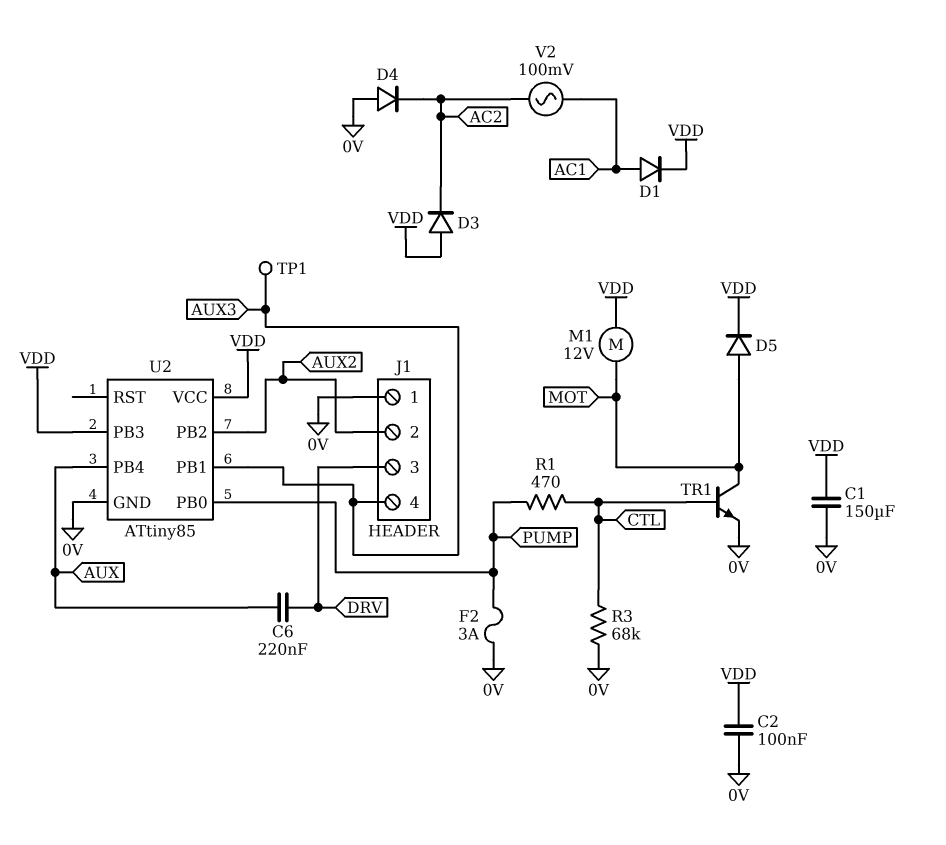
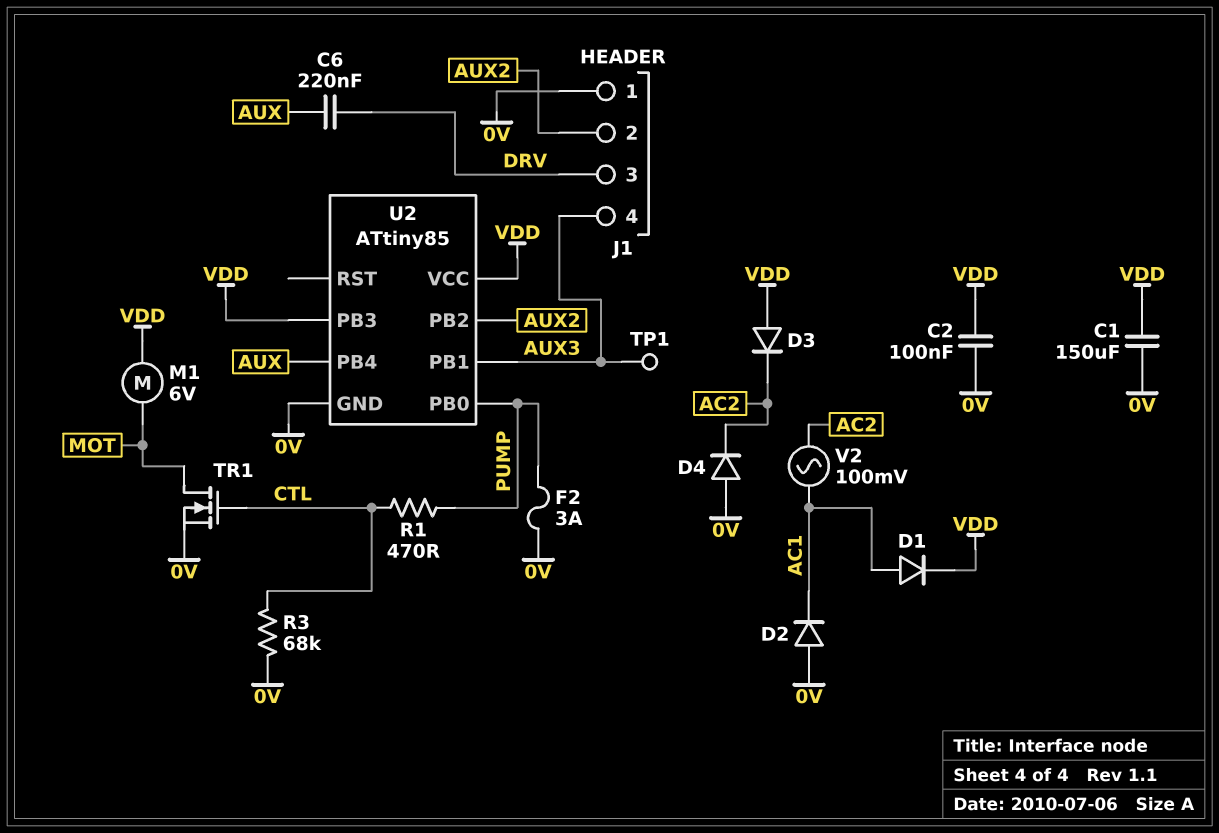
D2: none -> diode (A 0V, K AC1)
D5: diode (A MOT, K VDD) -> none
M1: motor 12V (MOT, VDD) -> motor 6V (MOT, VDD)
TR1: NPN (B CTL, C MOT, E 0V) -> NMOS (G CTL, D MOT, S 0V)

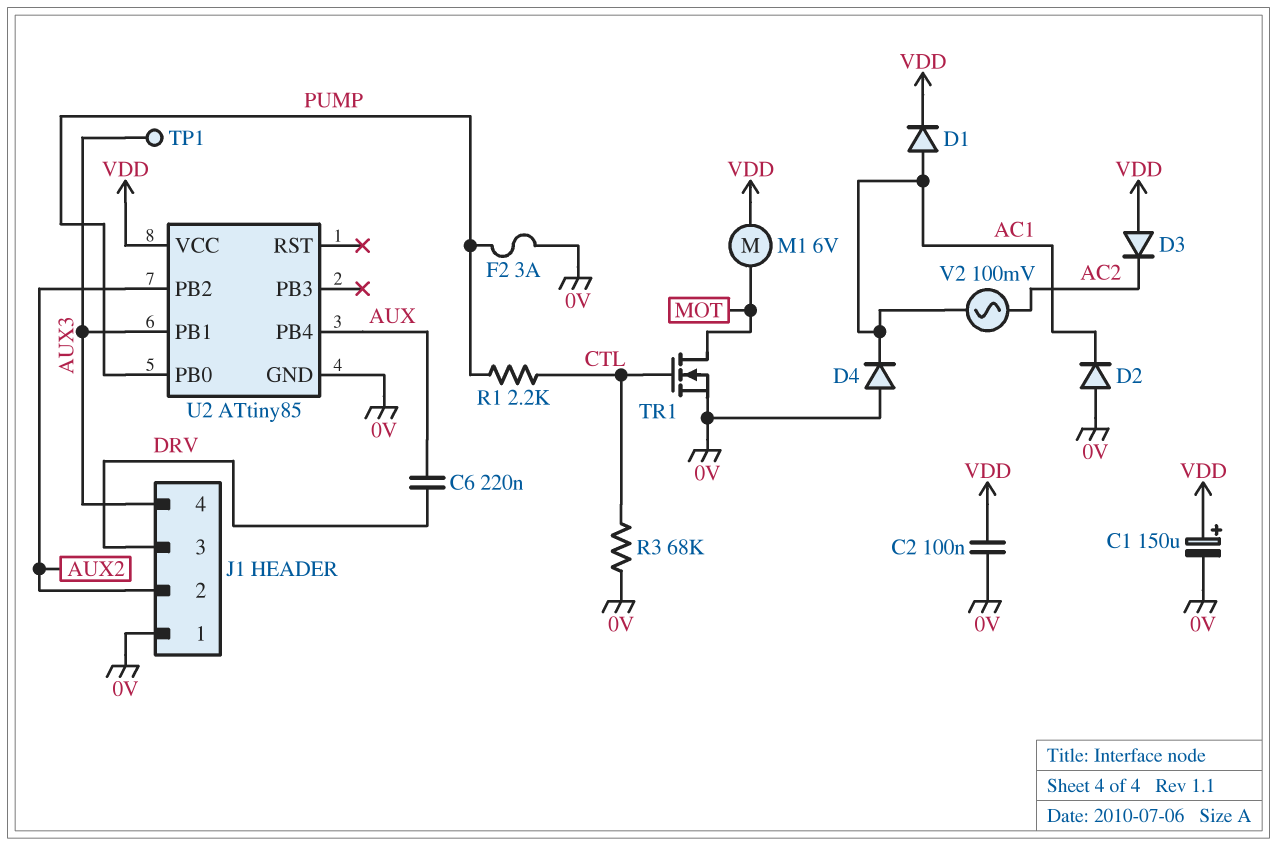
C1: 150uF (0V, VDD) -> 150uF (plus VDD, minus 0V)
D4: diode (A 0V, K AC2) -> diode (A 0V, K AC1)
R1: 470 (CTL, PUMP) -> 2.2k (CTL, PUMP)
U2 pin PB3: VDD -> none

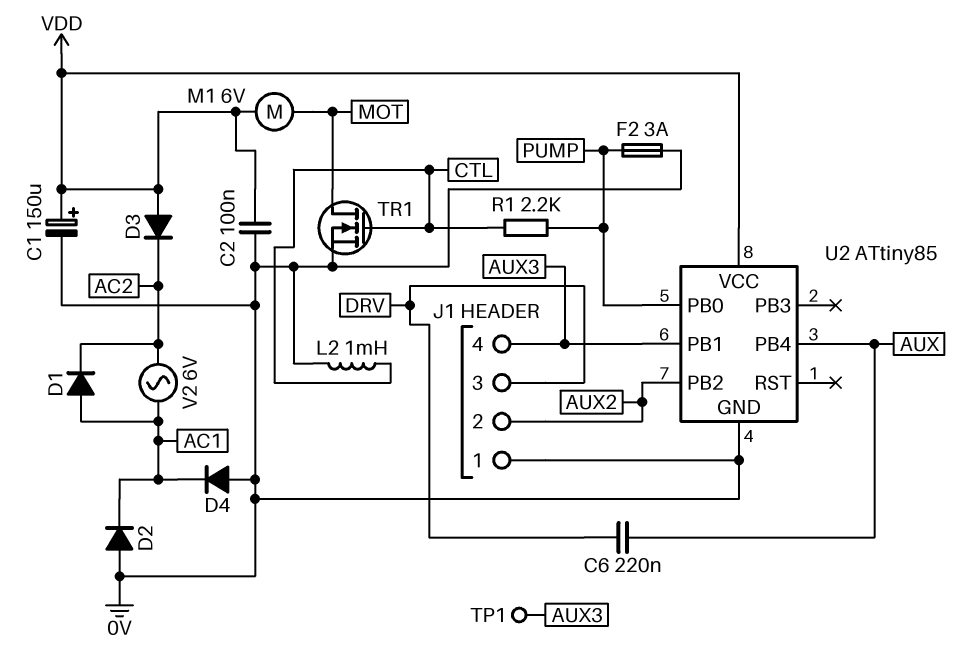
D1: diode (A AC1, K VDD) -> diode (A AC1, K AC2)
L2: none -> 1mH (0V, CTL)
R3: 68k (0V, CTL) -> none
V2: AC 100mV (AC1, AC2) -> AC 6V (AC1, AC2)

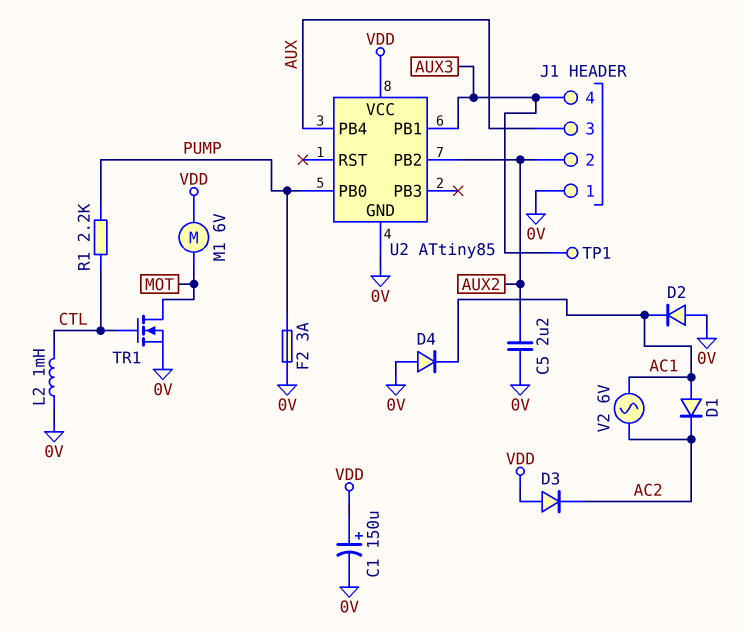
C2: 100nF (0V, VDD) -> none
C5: none -> 2.2uF (0V, AUX2)
C6: 220nF (AUX, DRV) -> none
J1 pin 3: DRV -> AUX

